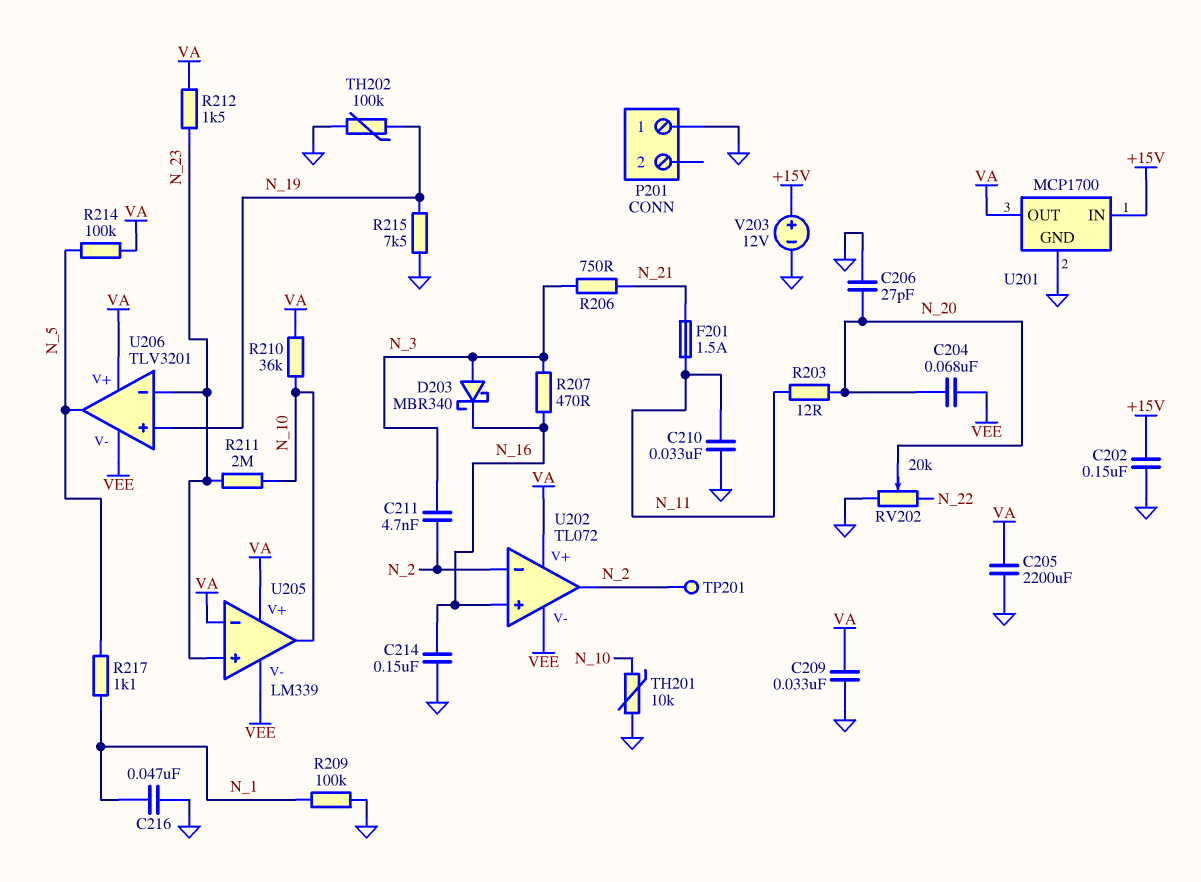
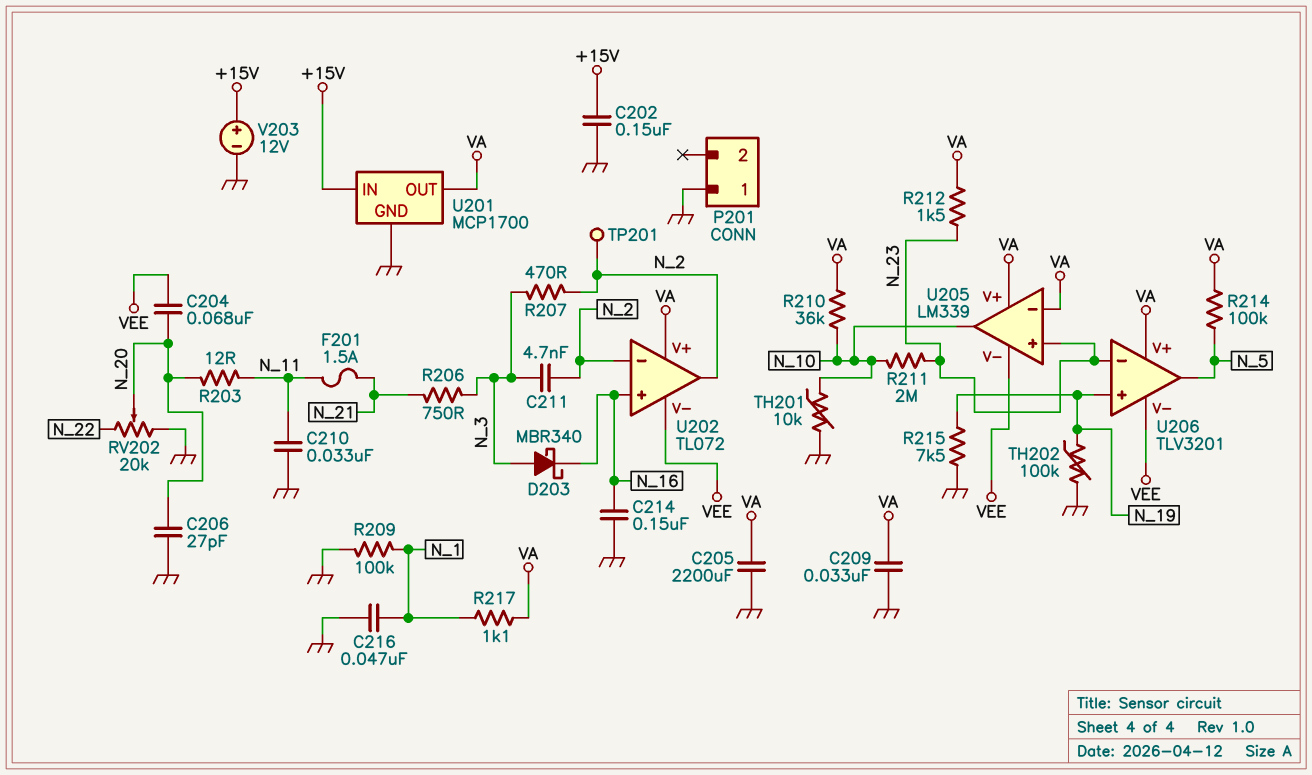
R207: 470 (N_3, N_16) -> 470 (N_2, N_3)
R217: 1.1k (N_1, N_5) -> 1.1k (N_1, VA)

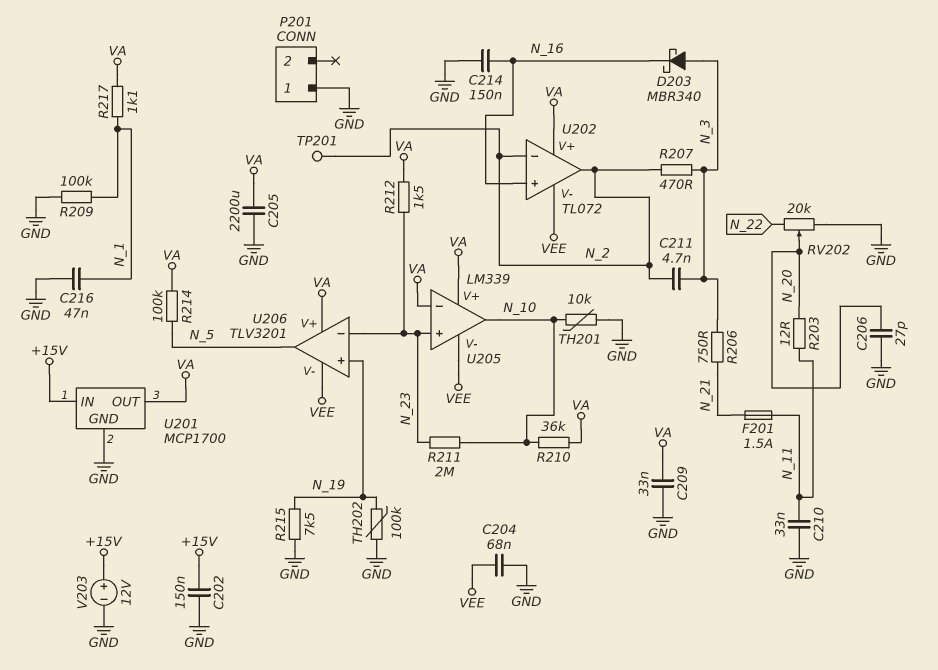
C204: 68nF (N_20, VEE) -> 68nF (GND, VEE)

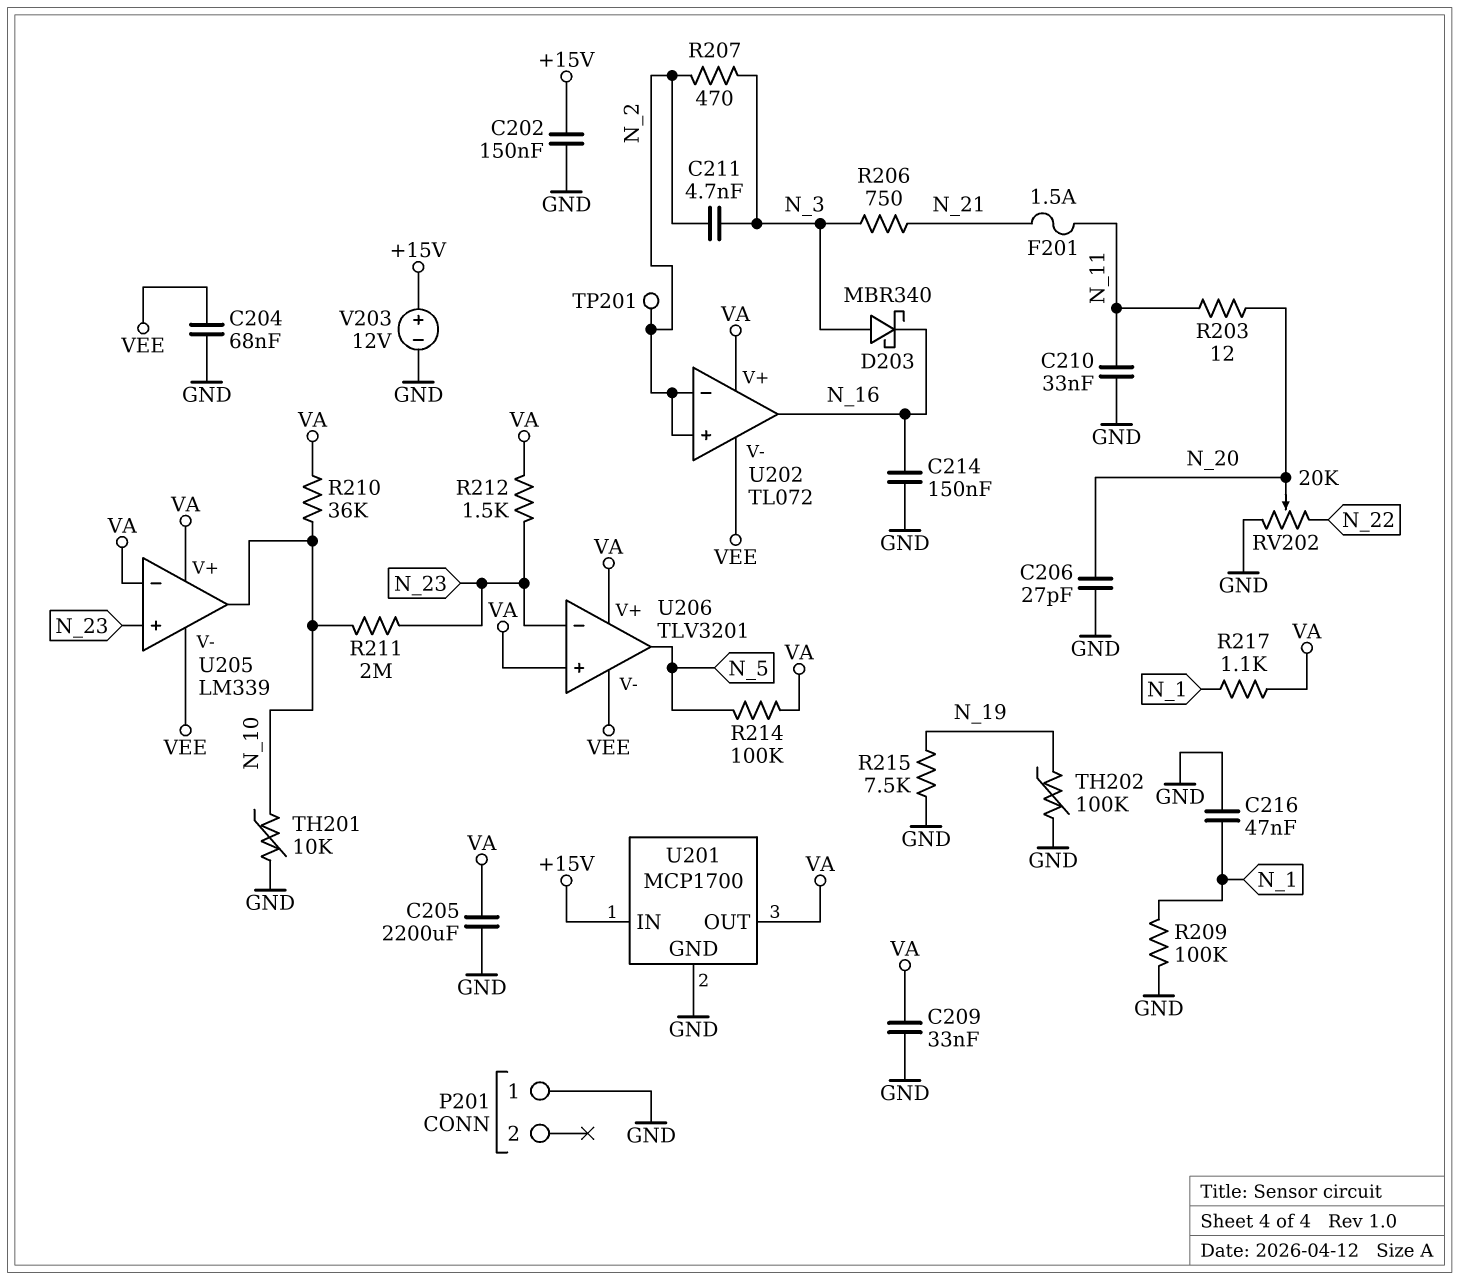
U202 pin in+: N_16 -> N_2
U202 pin out: N_2 -> N_16
U206 pin in+: N_19 -> VA

